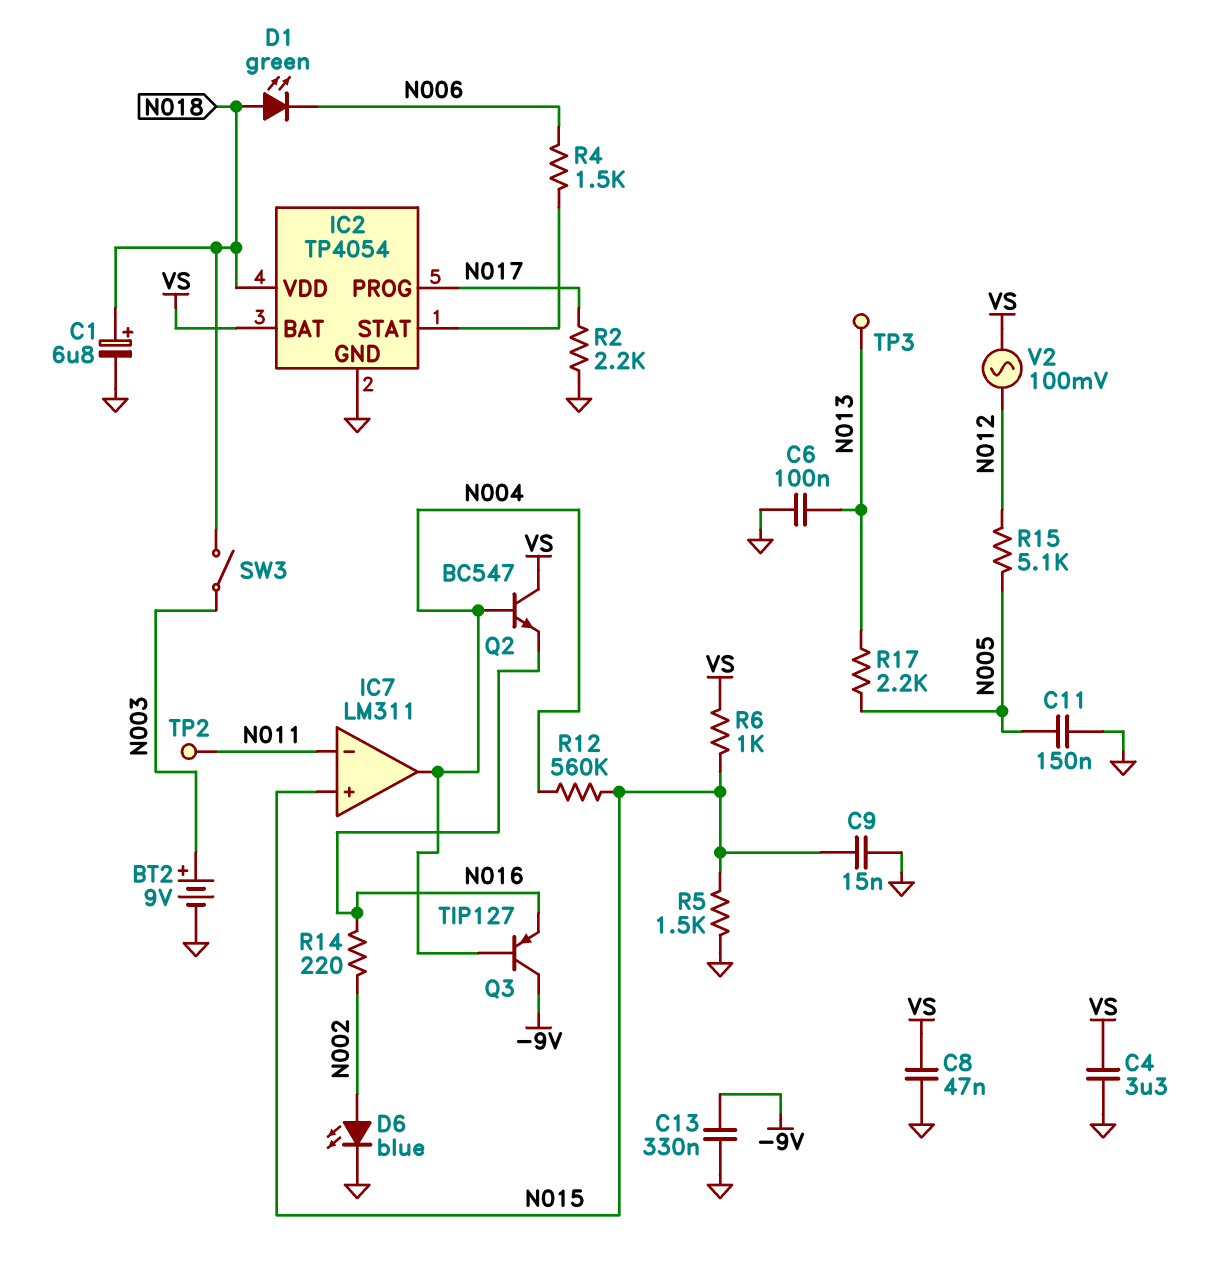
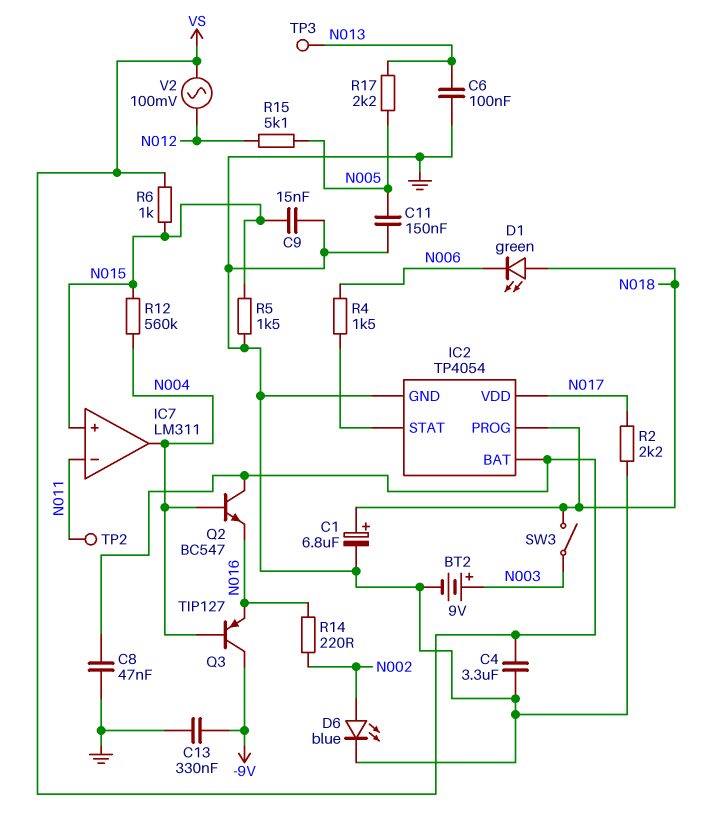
IC2 pin PROG: N017 -> N018
IC2 pin VDD: N018 -> N017

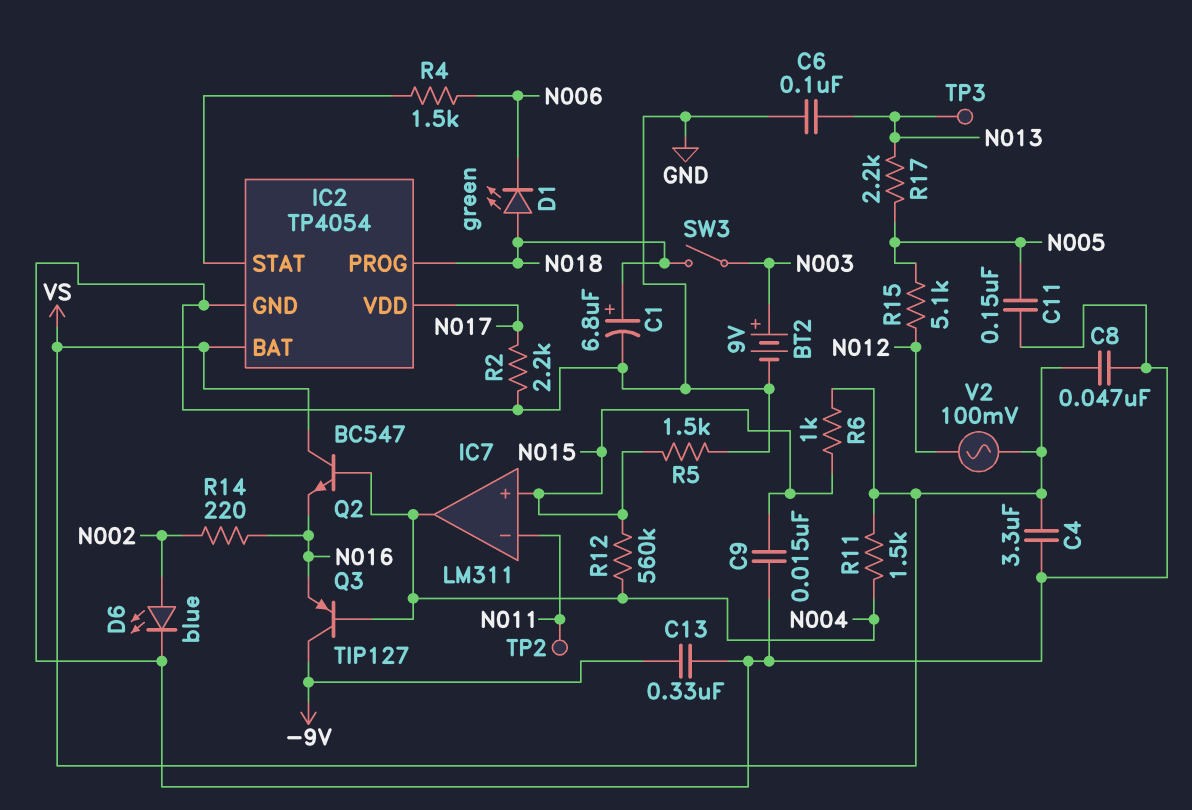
R11: none -> 1.5k (N004, VS)

